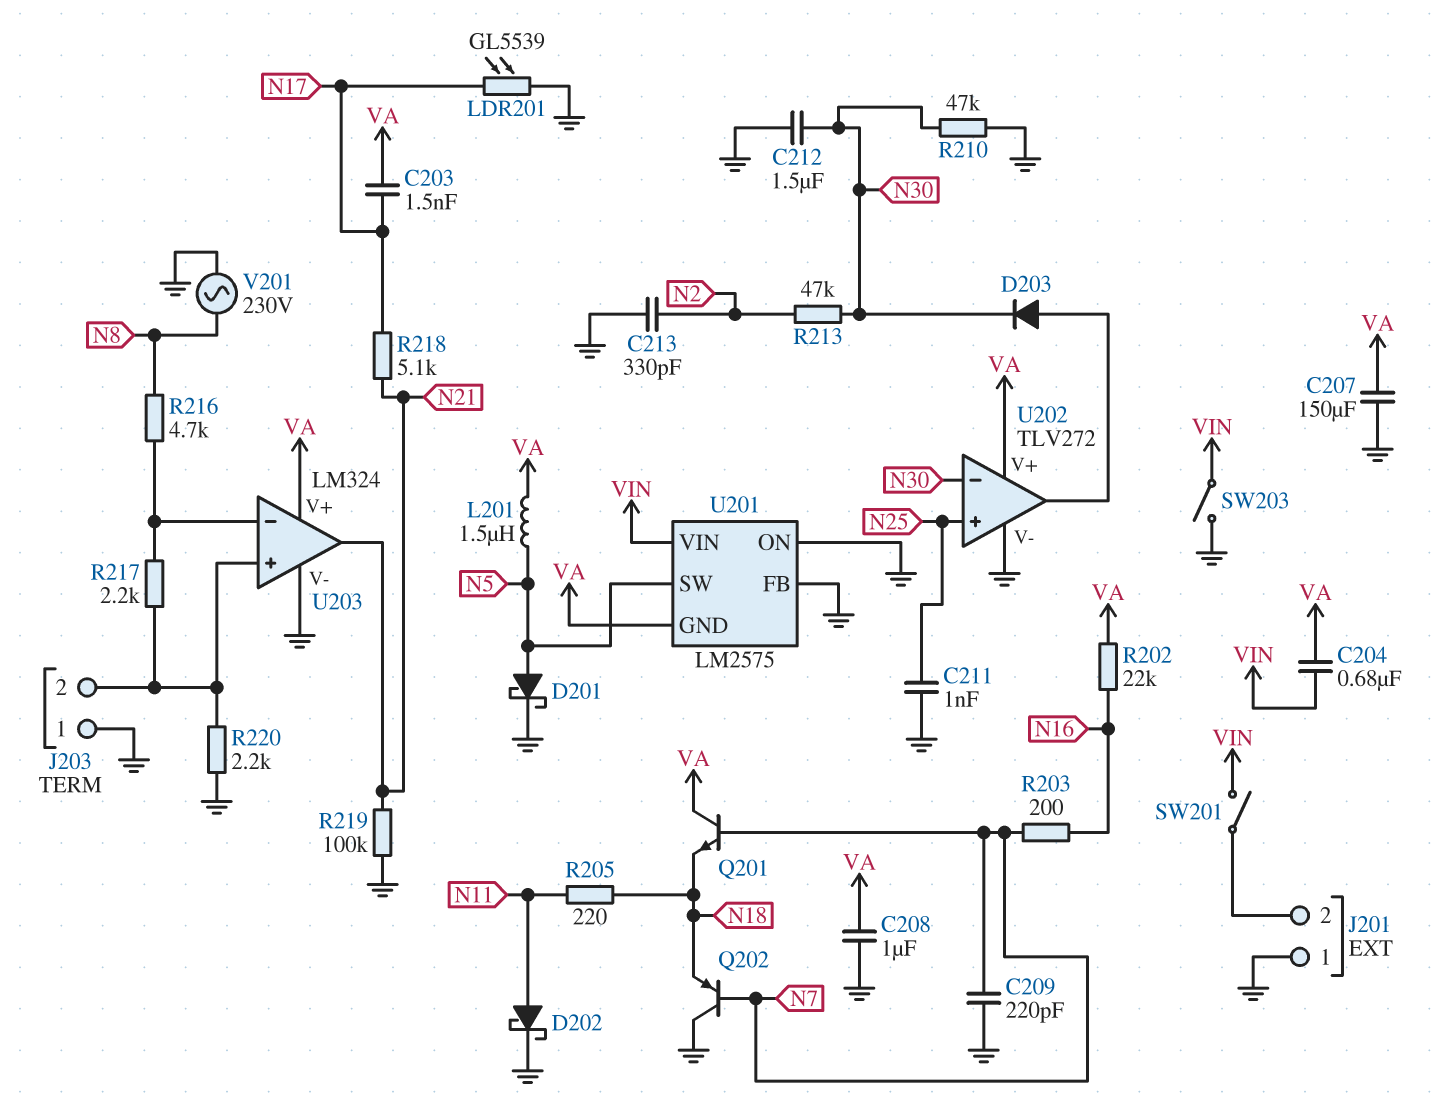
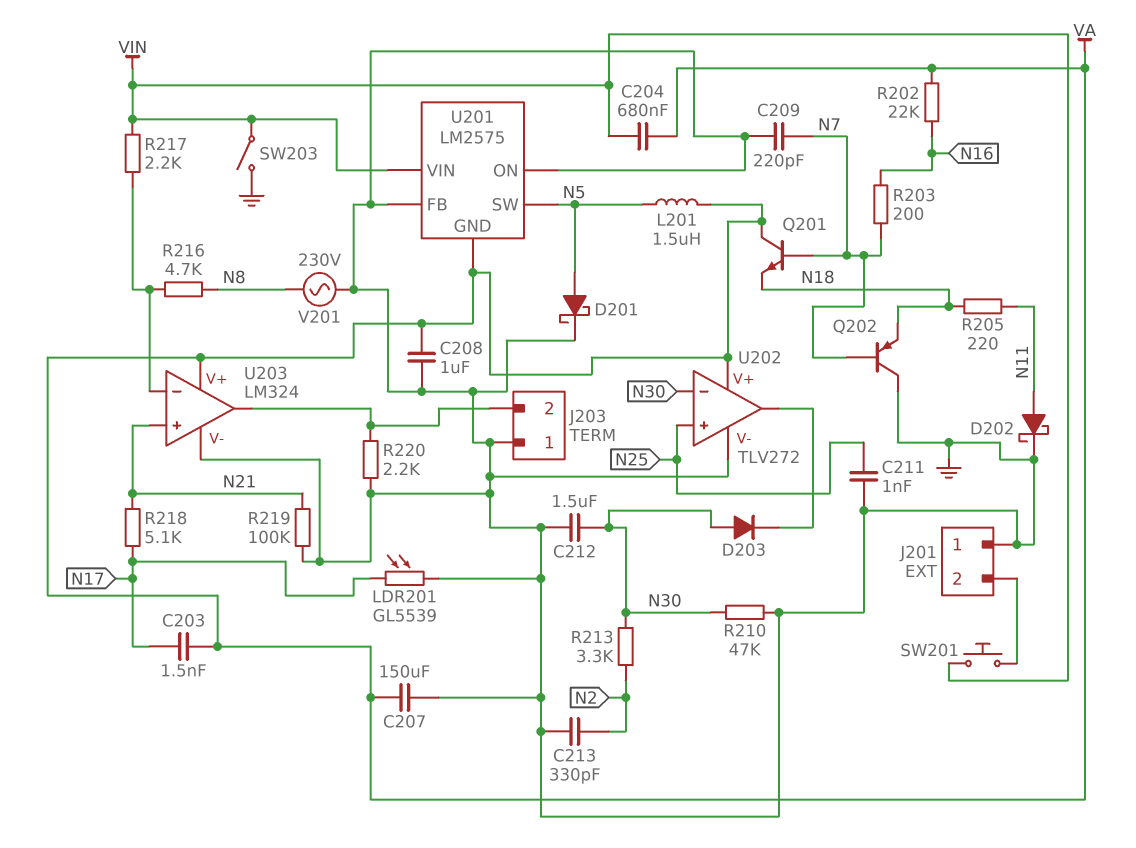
D203: diode (A U202/out, K N30) -> diode (A N30, K U202/out)
R213: 47k (N2, N30) -> 3.3k (N2, N30)
R217: 2.2k (J203/2, U203/in-) -> 2.2k (U203/in-, VIN)
SW201: switch (J201/2, VIN) -> button (J201/2, VIN)
U203 pin in+: J203/2 -> N21
U203 pin out: N21 -> J203/2

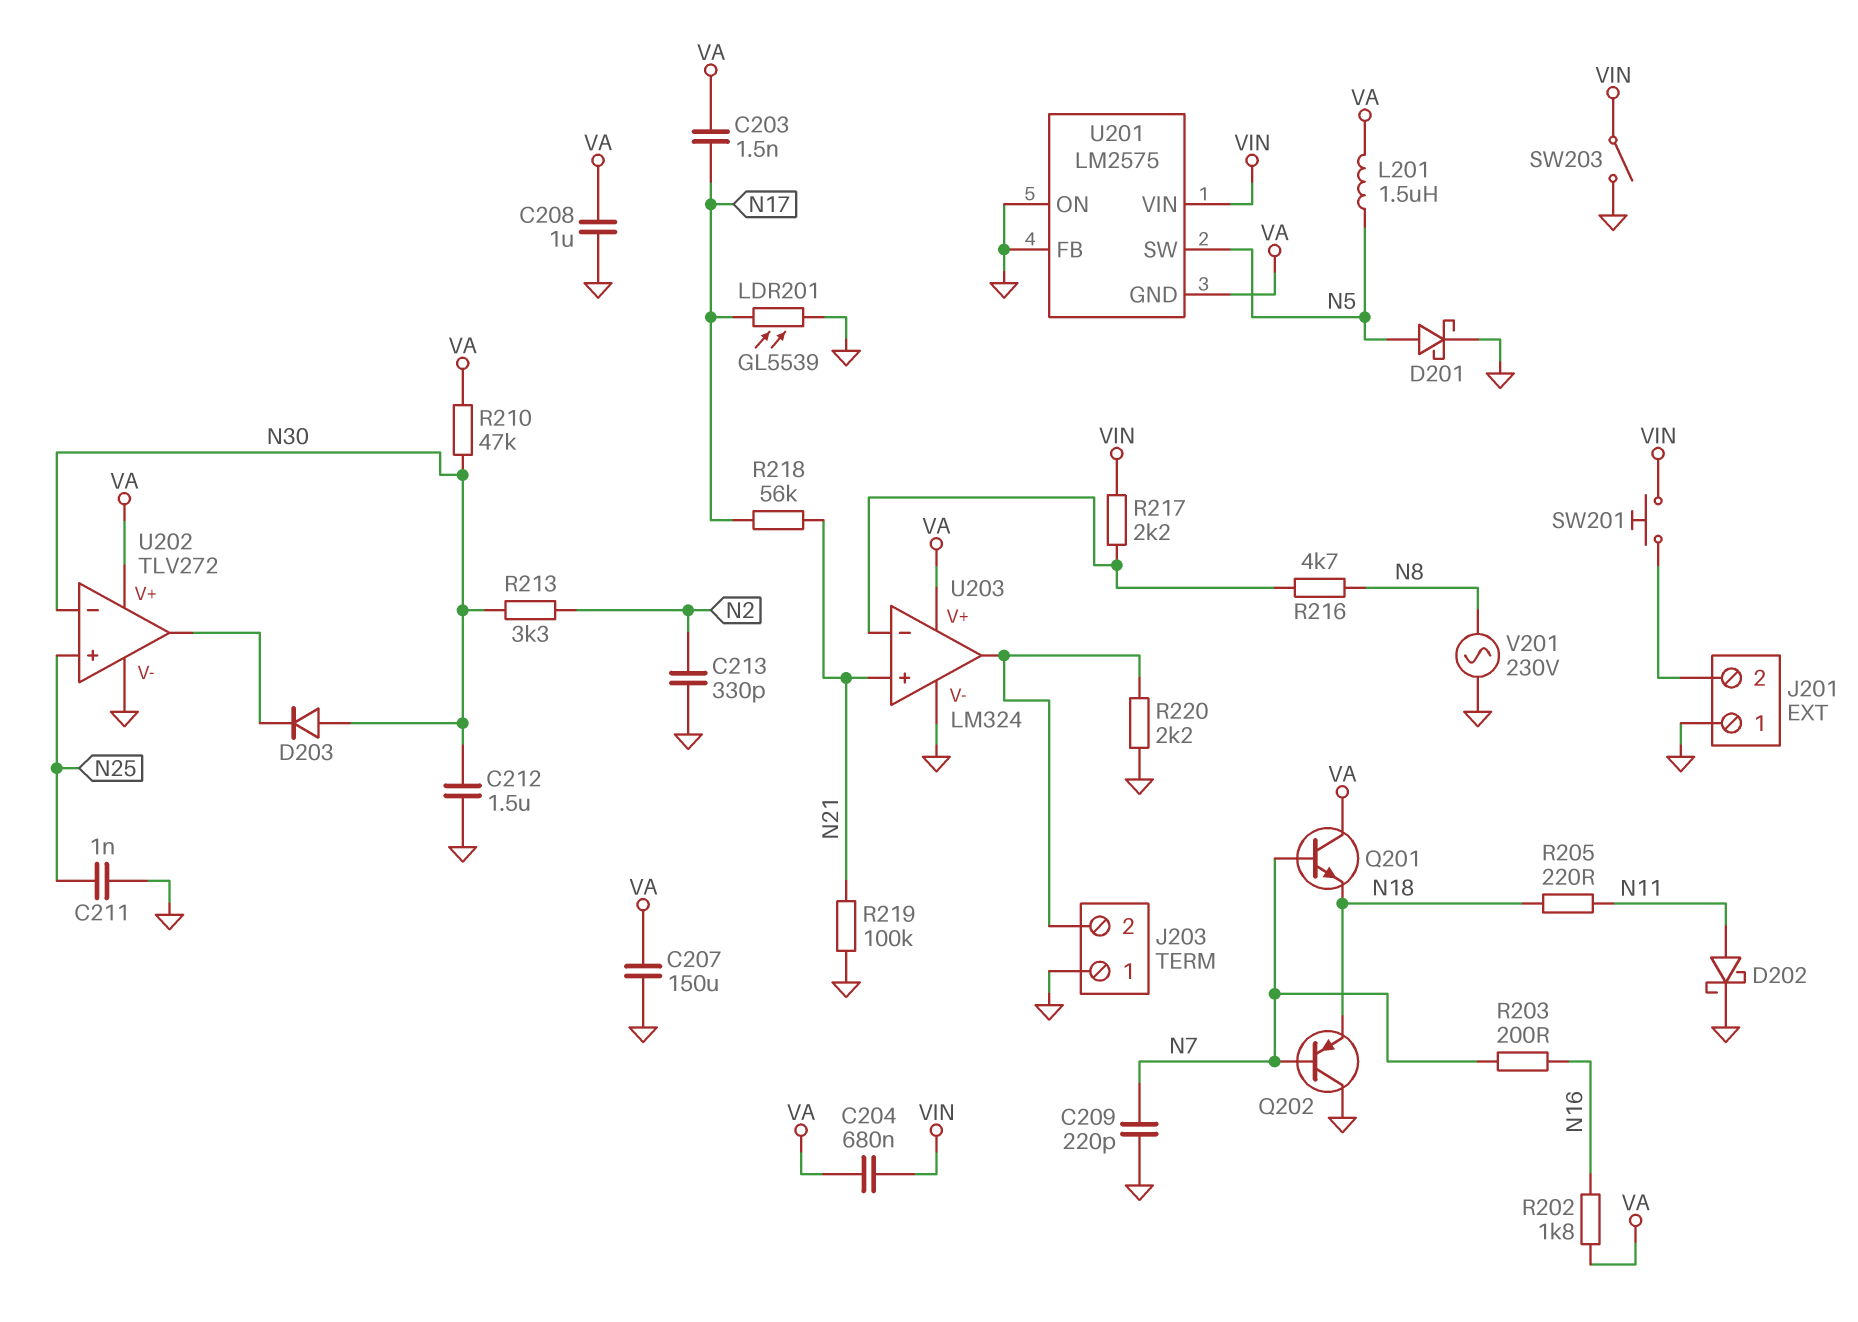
R202: 22k (N16, VA) -> 1.8k (N16, VA)
R210: 47k (GND, N30) -> 47k (N30, VA)
R218: 5.1k (N17, N21) -> 56k (N17, N21)

